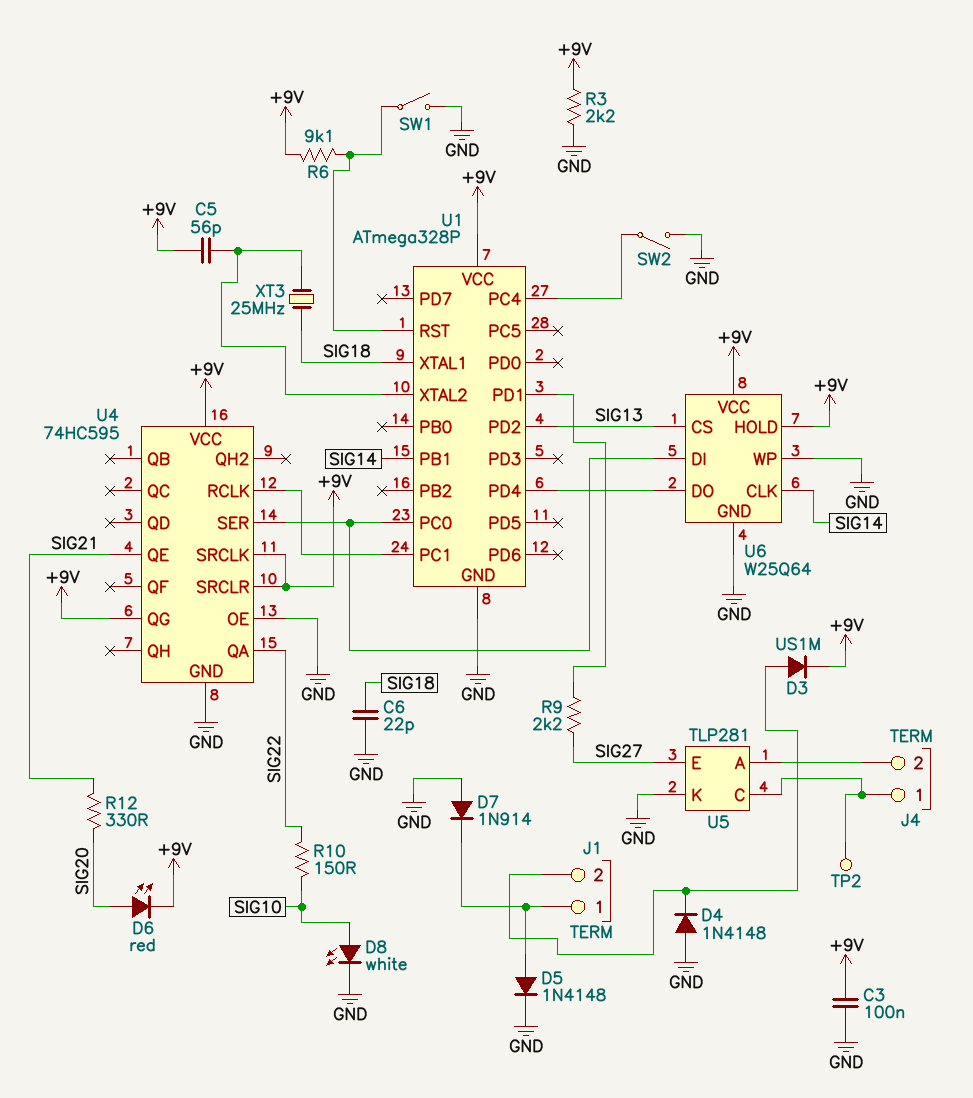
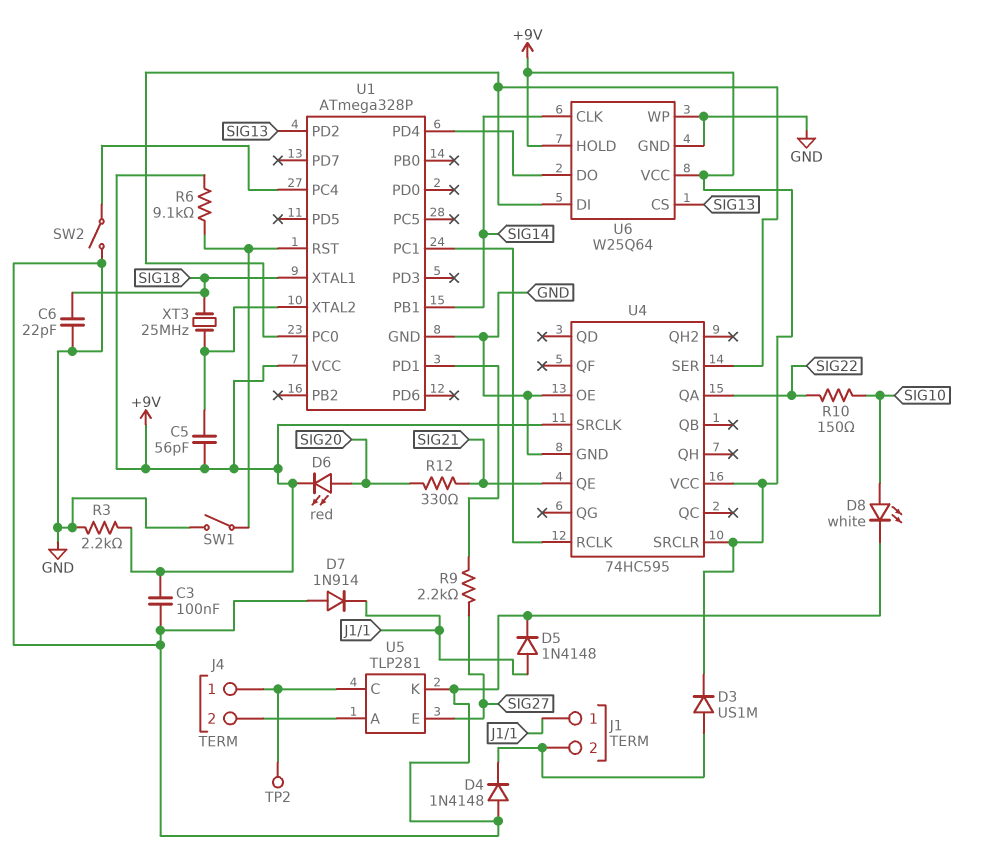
U4 pin QG: +9V -> none

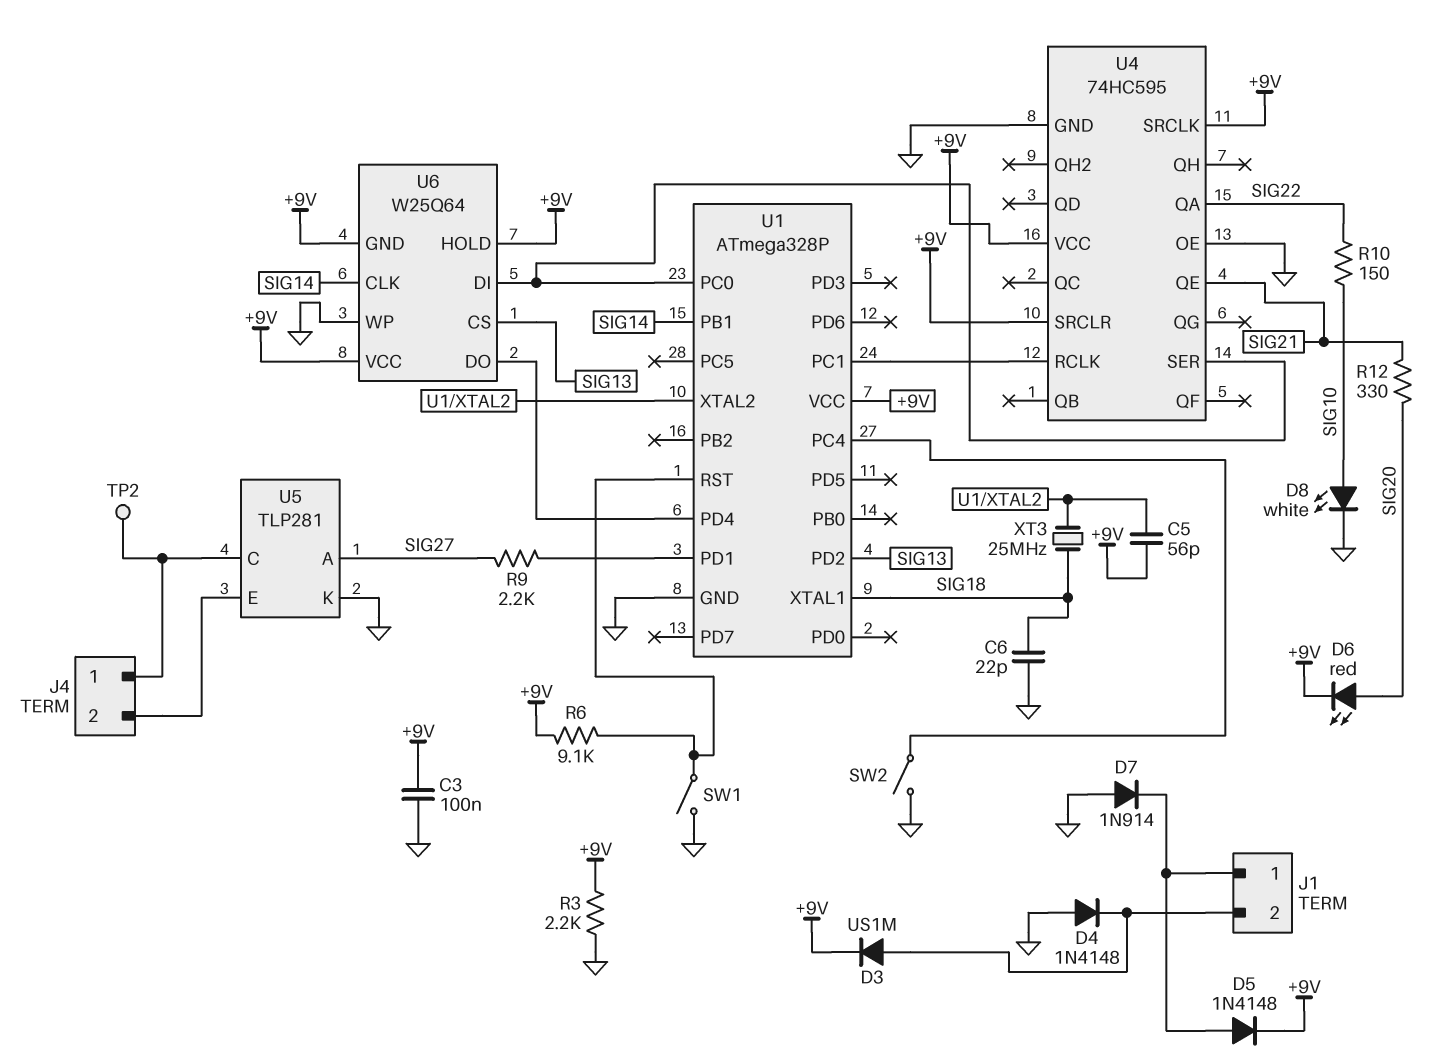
D5: diode 1N4148 (A J1/1, K GND) -> diode 1N4148 (A J1/1, K +9V)
U5 pin A: J4/2 -> SIG27
U5 pin E: SIG27 -> J4/2
U6 pin GND: GND -> +9V

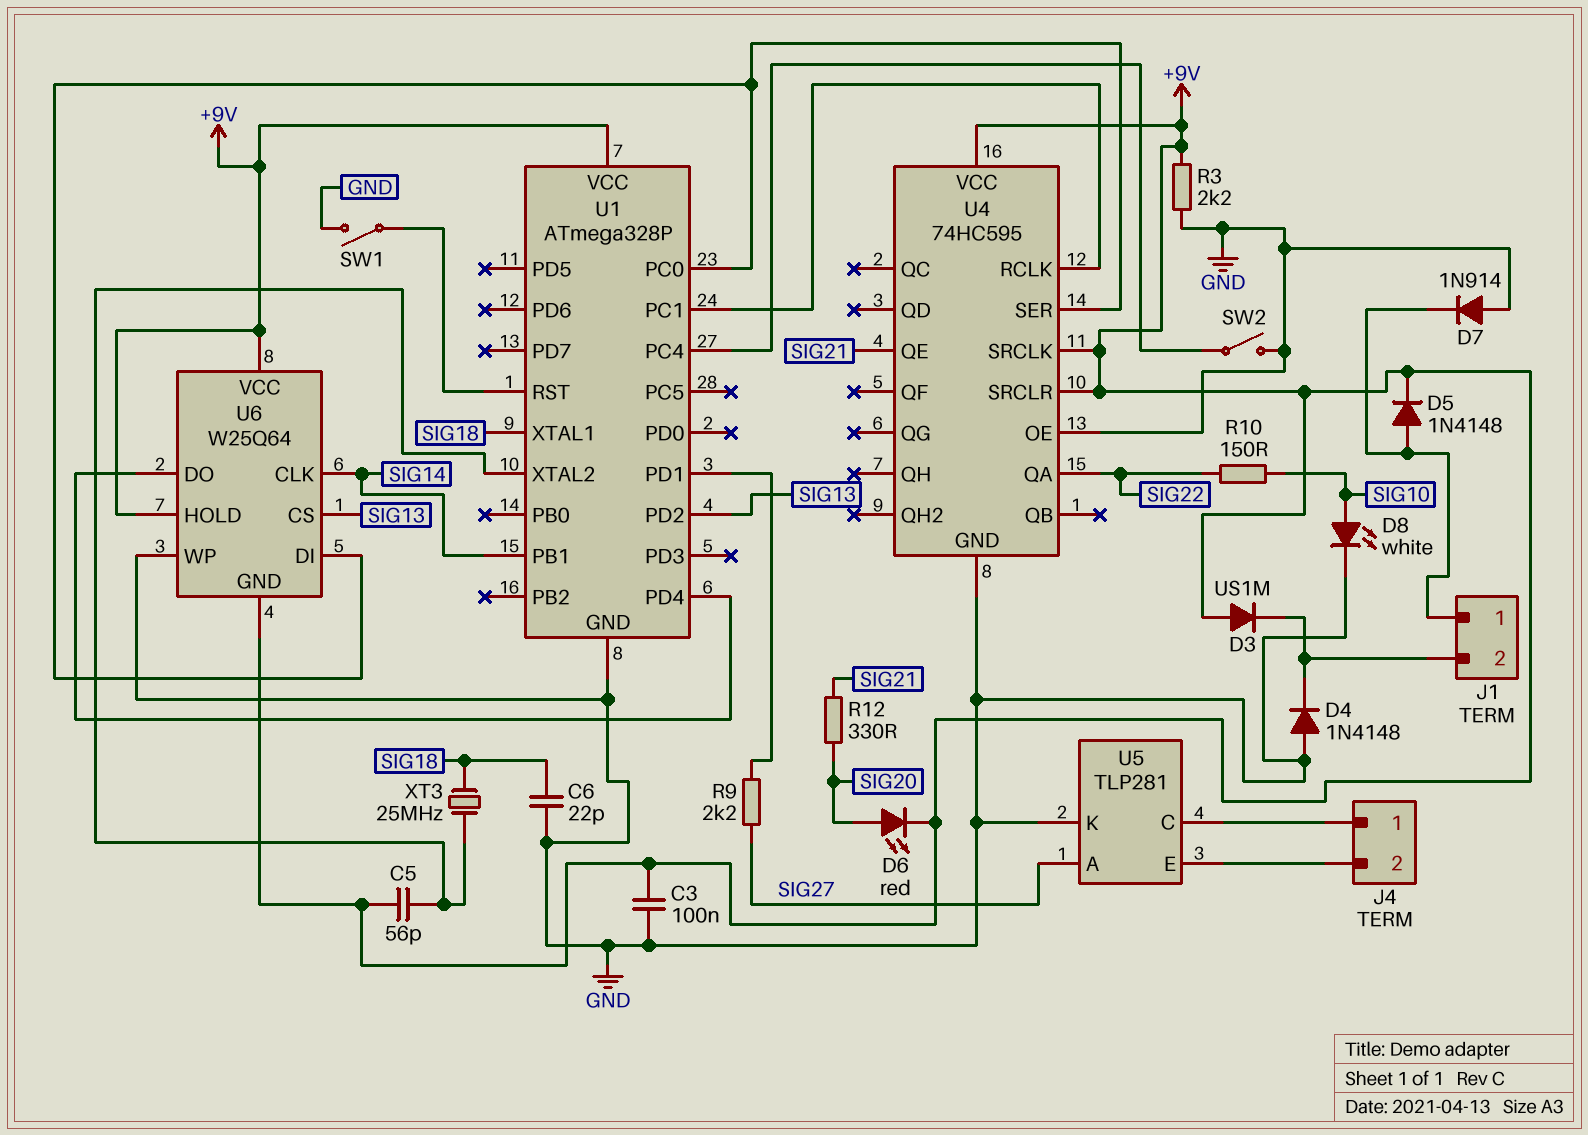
D3: diode US1M (A J1/2, K +9V) -> diode US1M (A +9V, K J1/2)
R6: 9.1k (+9V, U1/RST) -> none
TP2: test point (J4/1) -> none

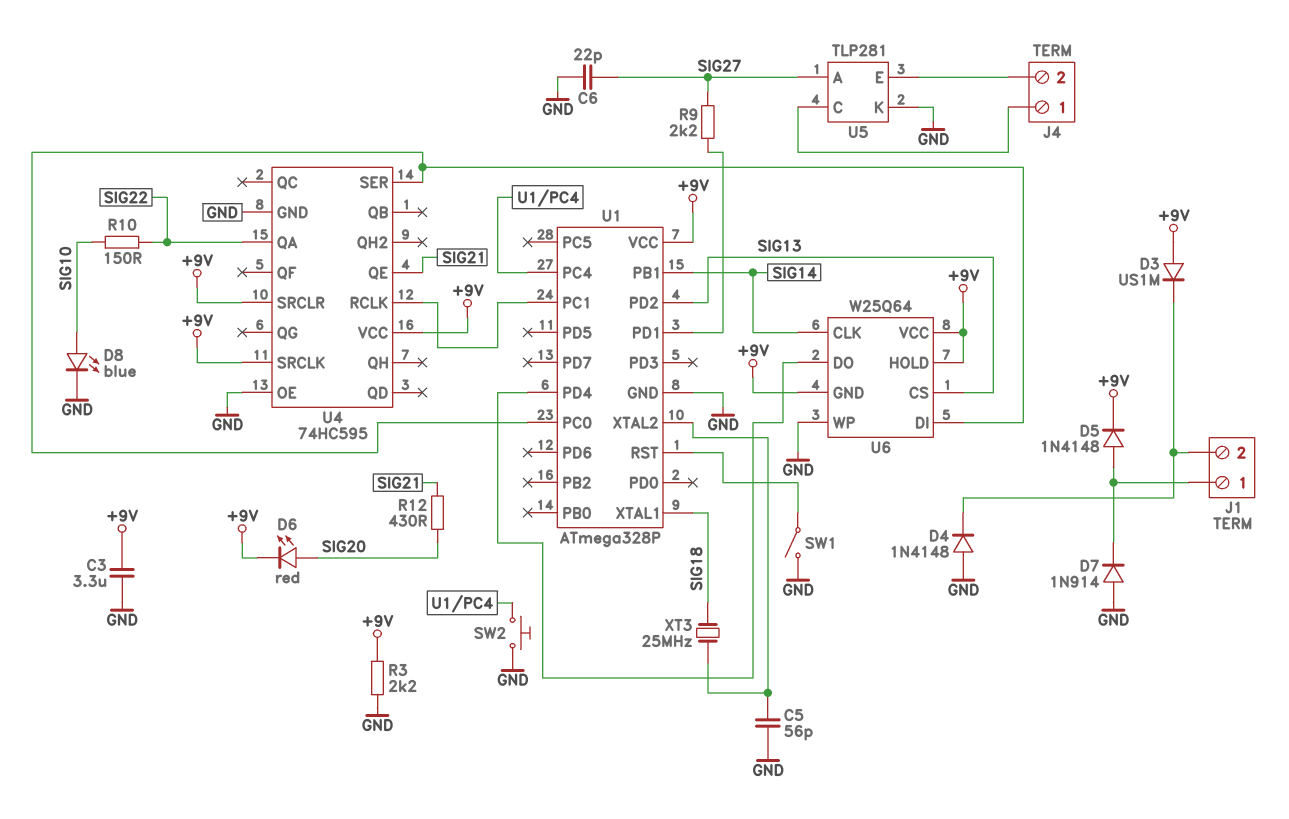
C3: 100nF (+9V, GND) -> 3.3uF (+9V, GND)
C5: 56pF (+9V, U1/XTAL2) -> 56pF (GND, U1/XTAL2)
C6: 22pF (GND, SIG18) -> 22pF (GND, SIG27)
D8: LED white (A SIG10, K GND) -> LED blue (A SIG10, K GND)
R12: 330 (SIG20, SIG21) -> 430 (SIG20, SIG21)
SW2: switch (GND, U1/PC4) -> button (GND, U1/PC4)

